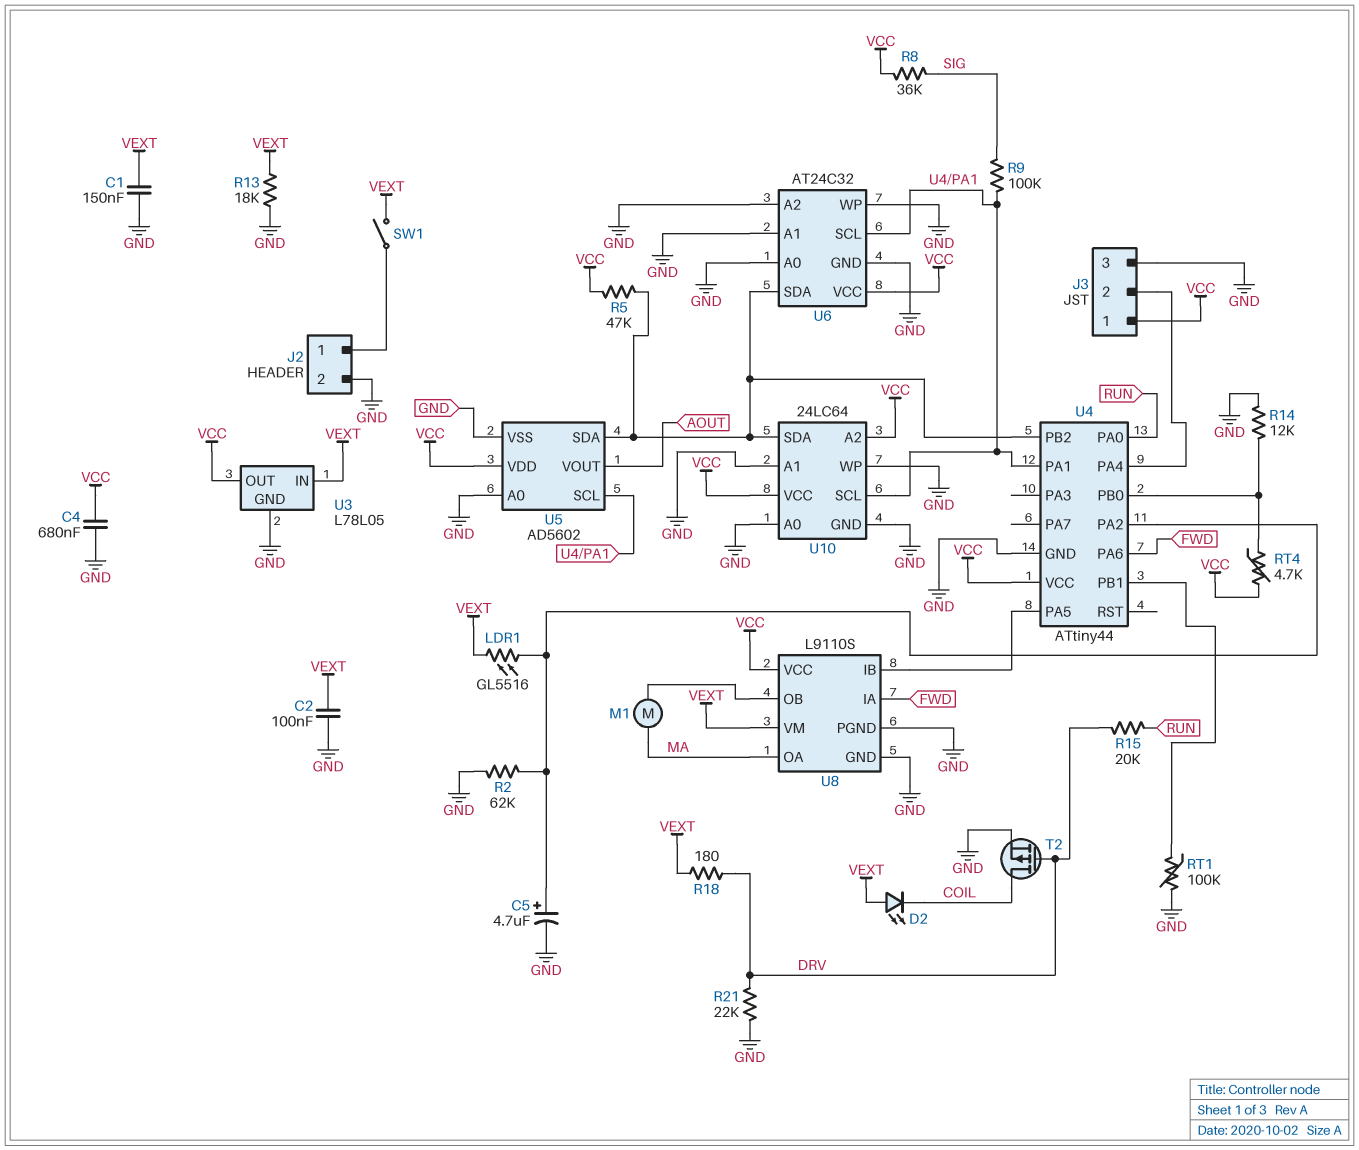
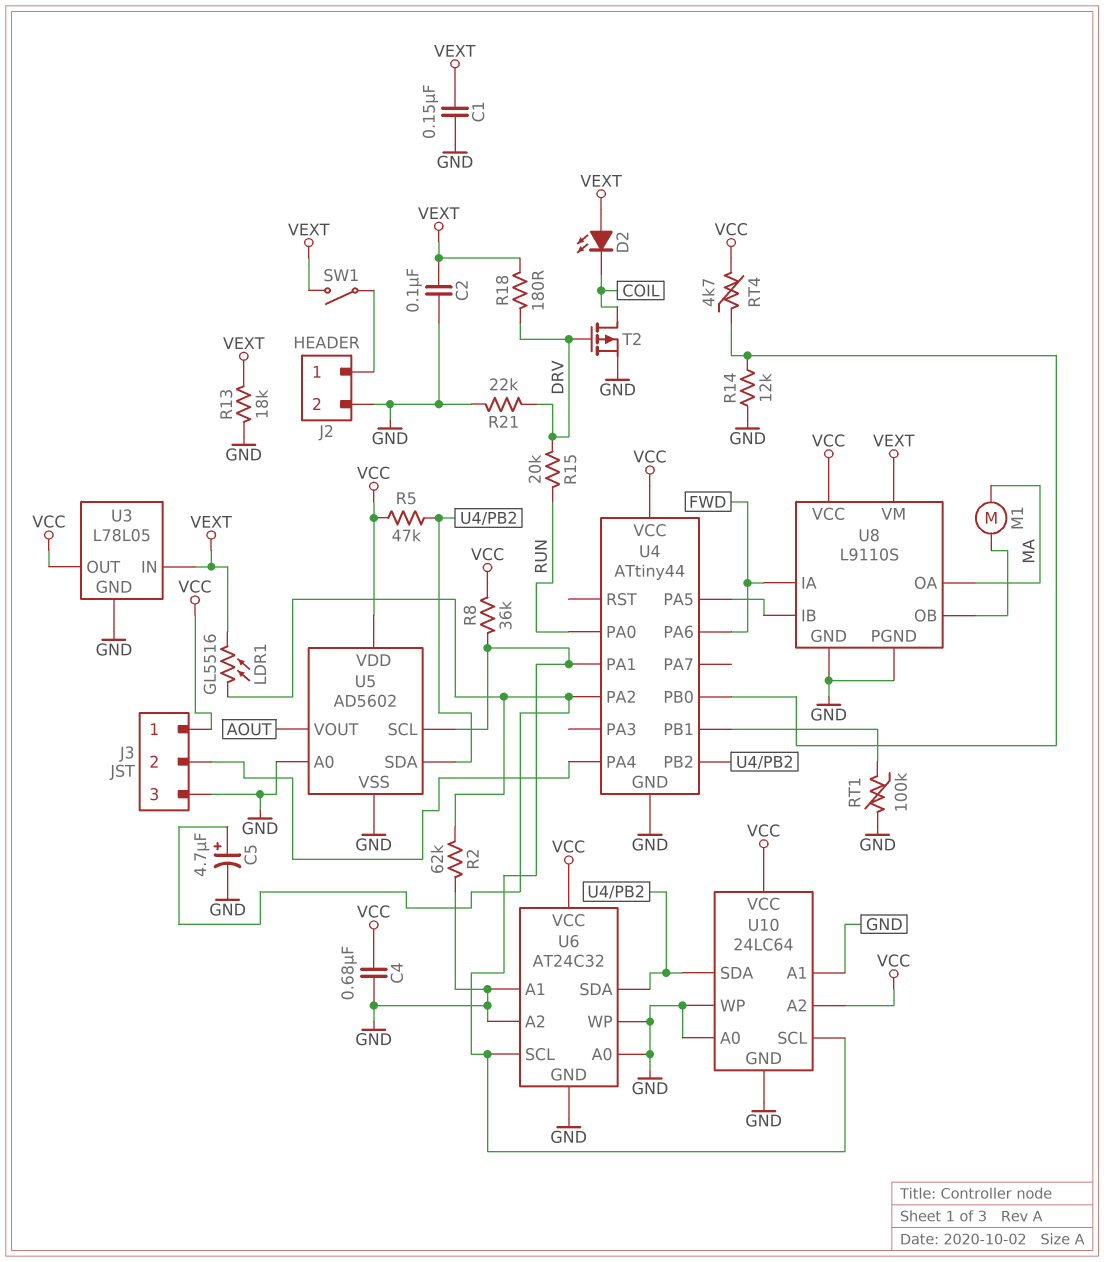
R8: 36k (SIG, VCC) -> 36k (U4/PA1, VCC)
R9: 100k (SIG, U4/PA1) -> none

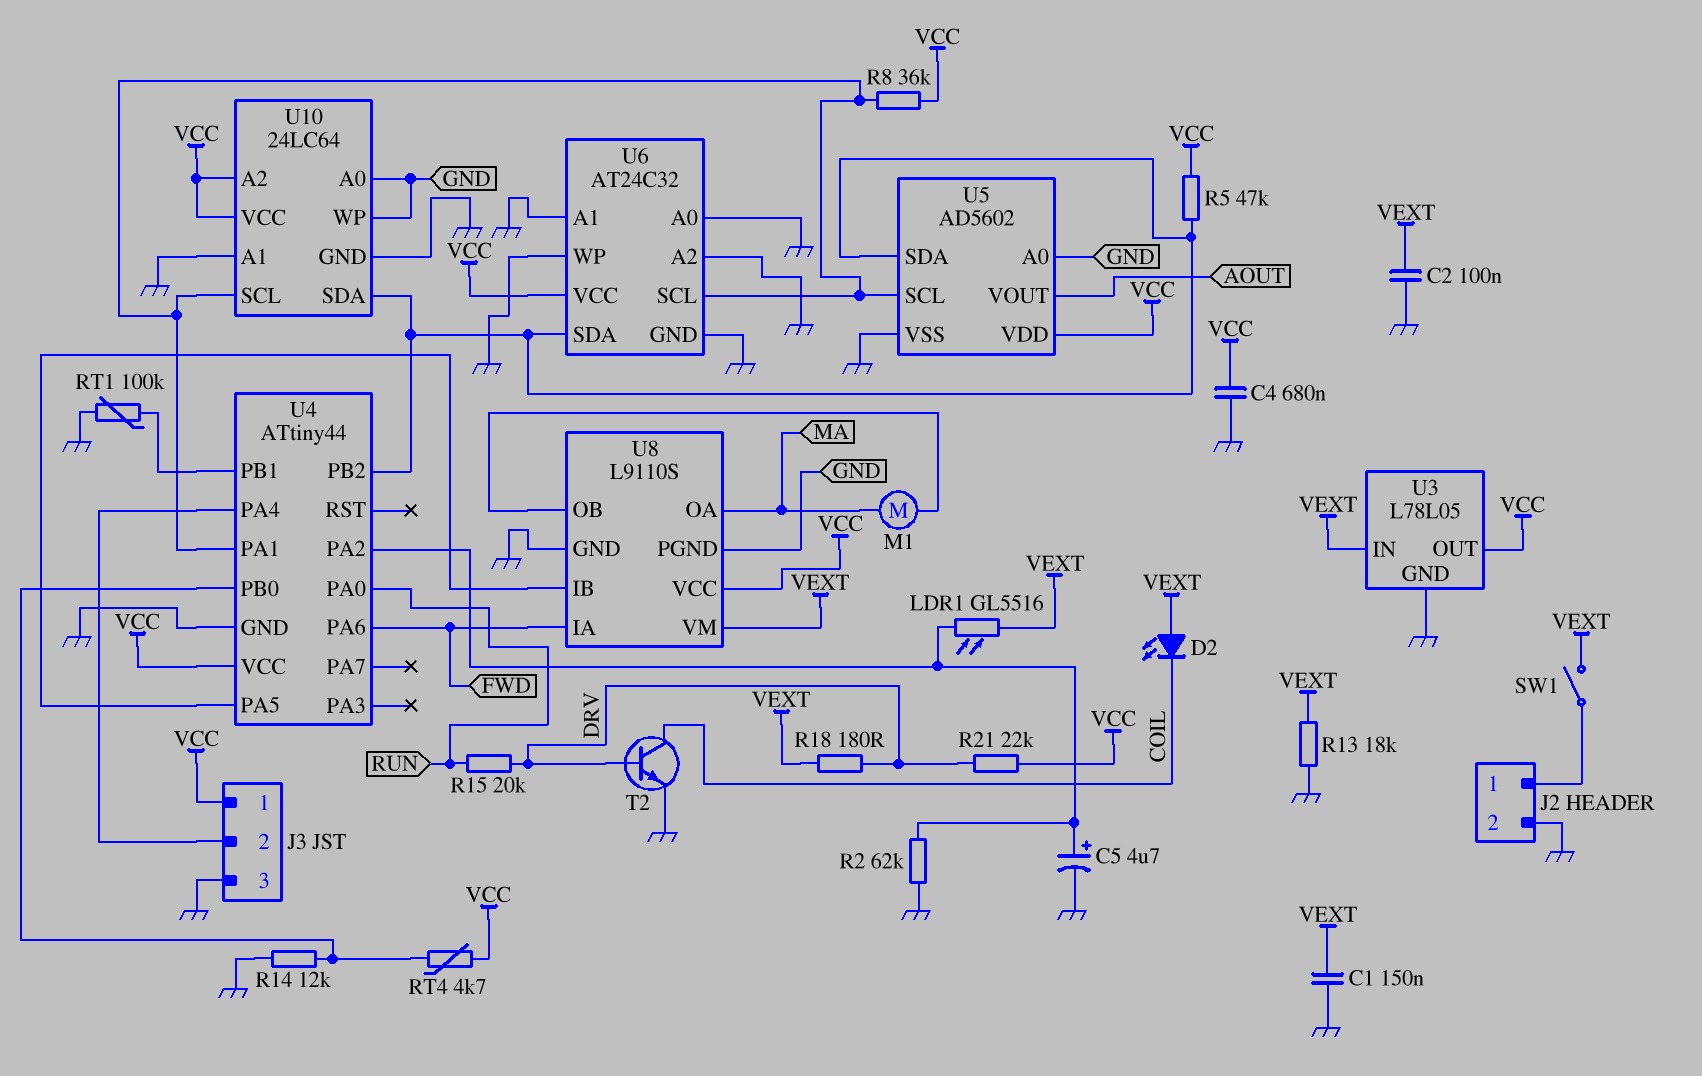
R21: 22k (DRV, GND) -> 22k (DRV, VCC)
T2: PMOS (G DRV, D COIL, S GND) -> NPN (B DRV, C COIL, E GND)

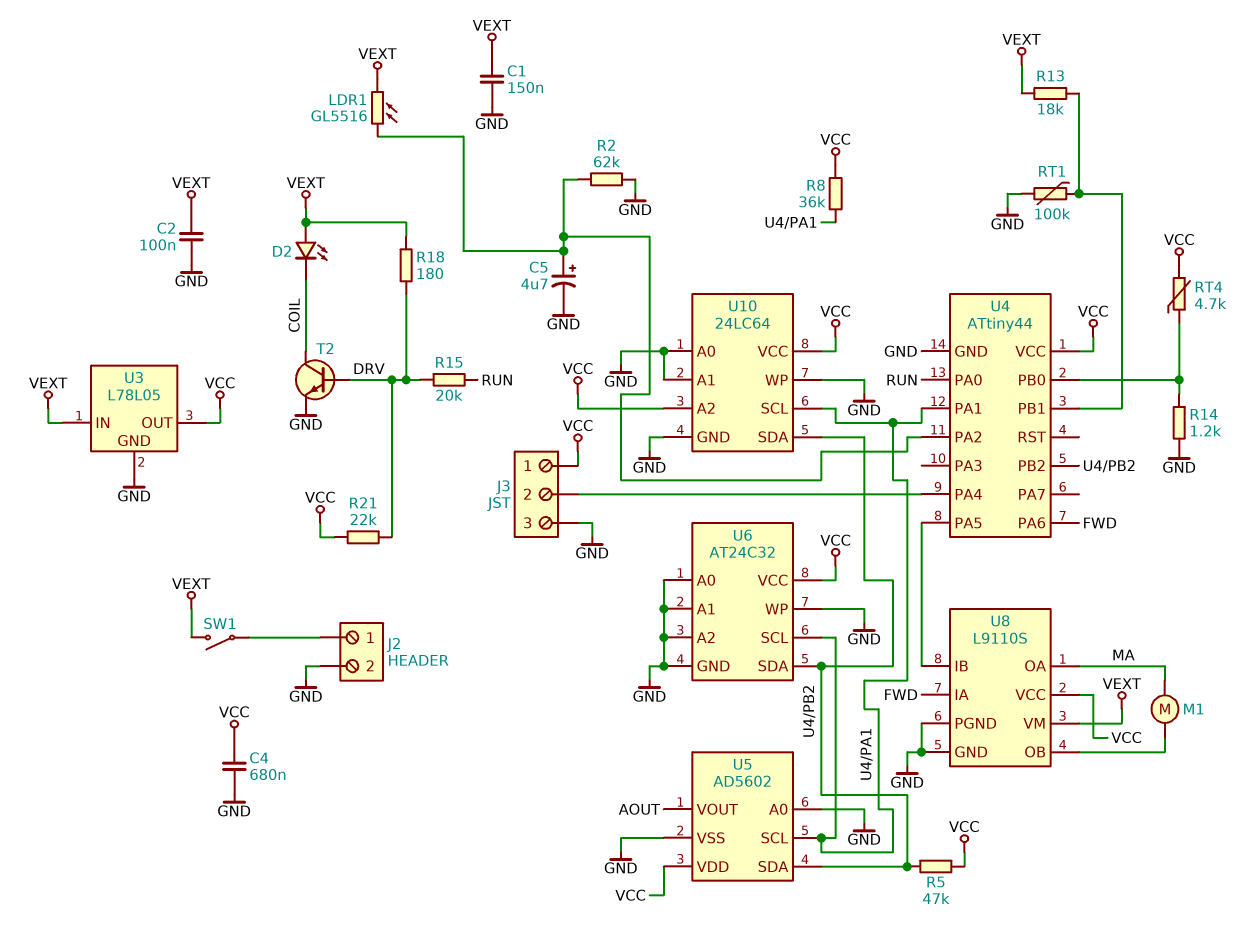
R13: 18k (GND, VEXT) -> 18k (U4/PB1, VEXT)
R14: 12k (GND, U4/PB0) -> 1.2k (GND, U4/PB0)

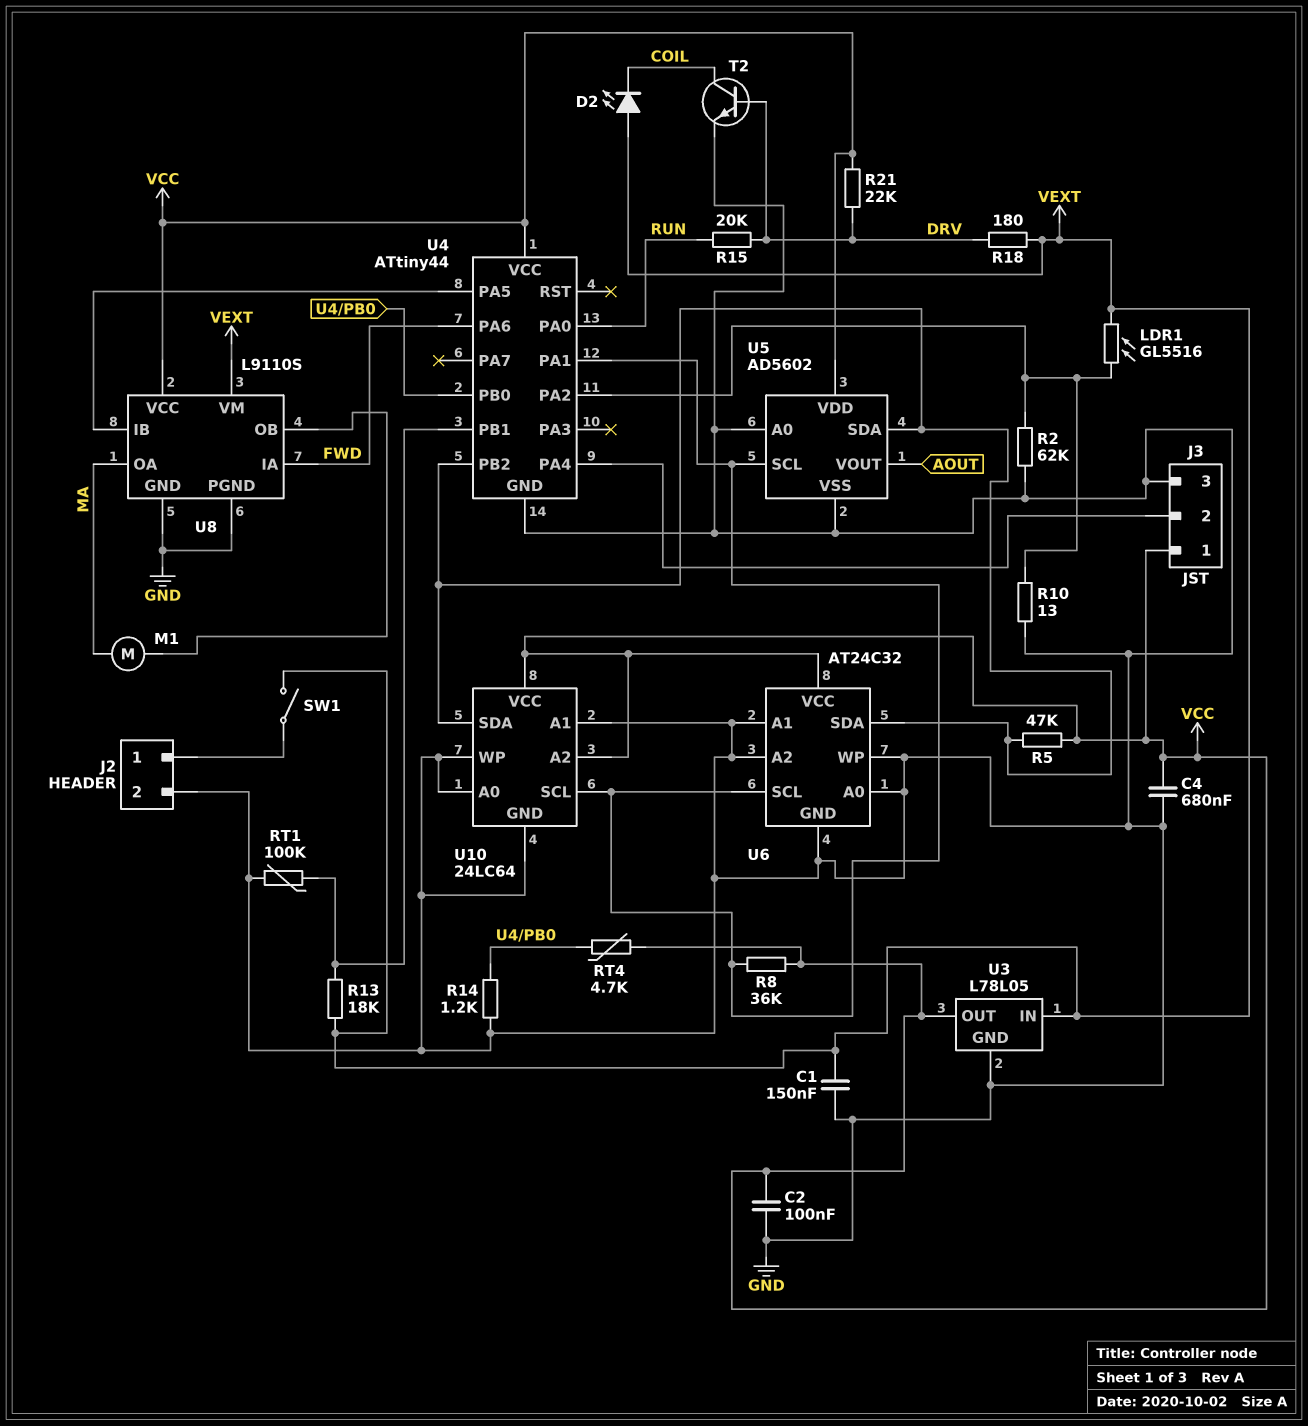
C2: 100nF (GND, VEXT) -> 100nF (GND, VCC)
C5: 4.7uF (plus U4/PA2, minus GND) -> none
R10: none -> 13 (GND, U4/PA2)

